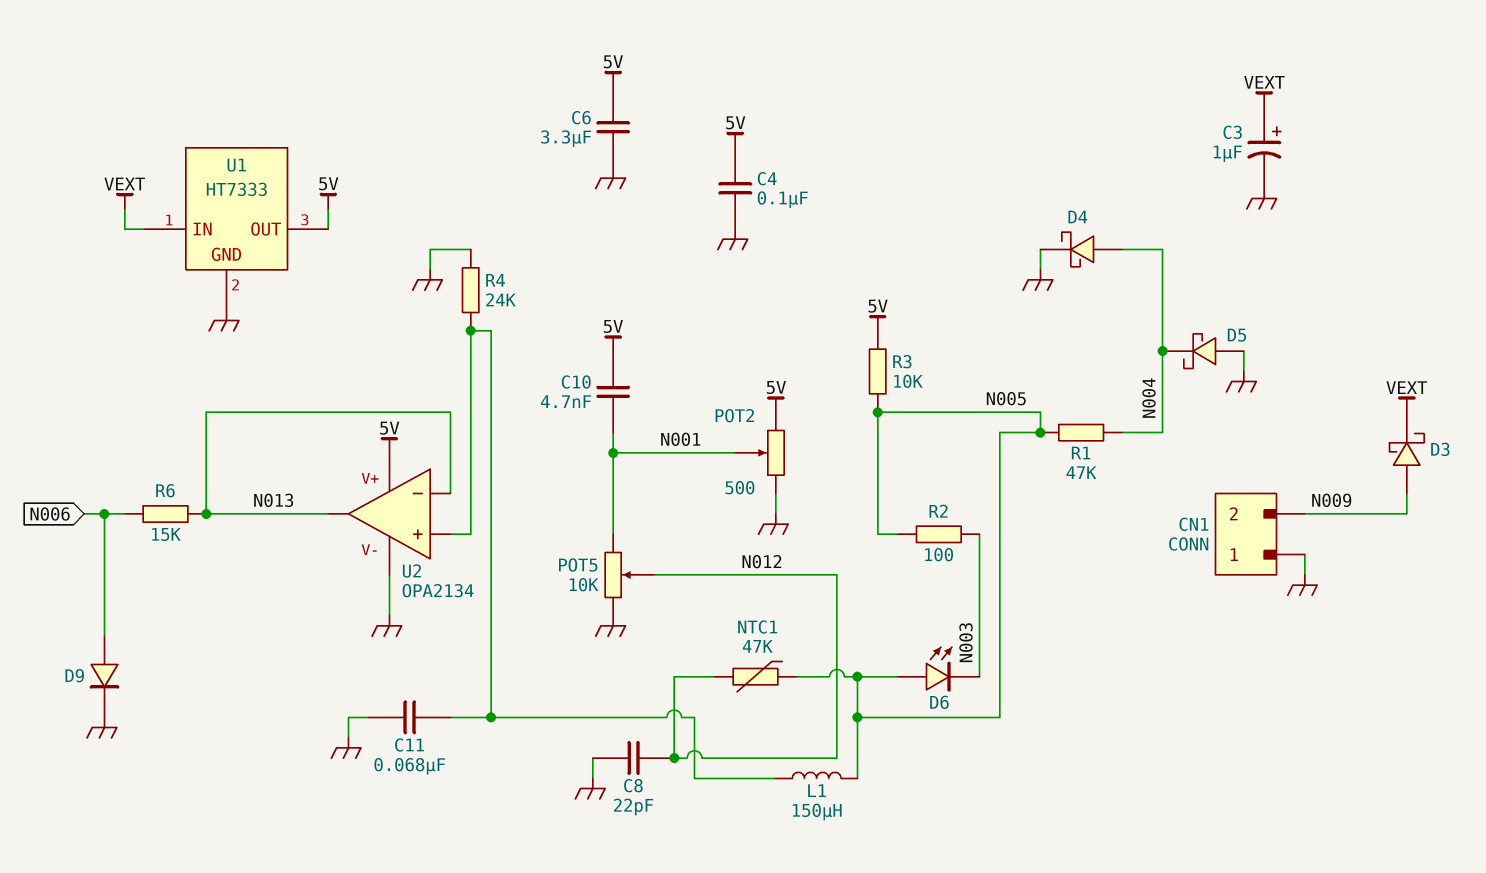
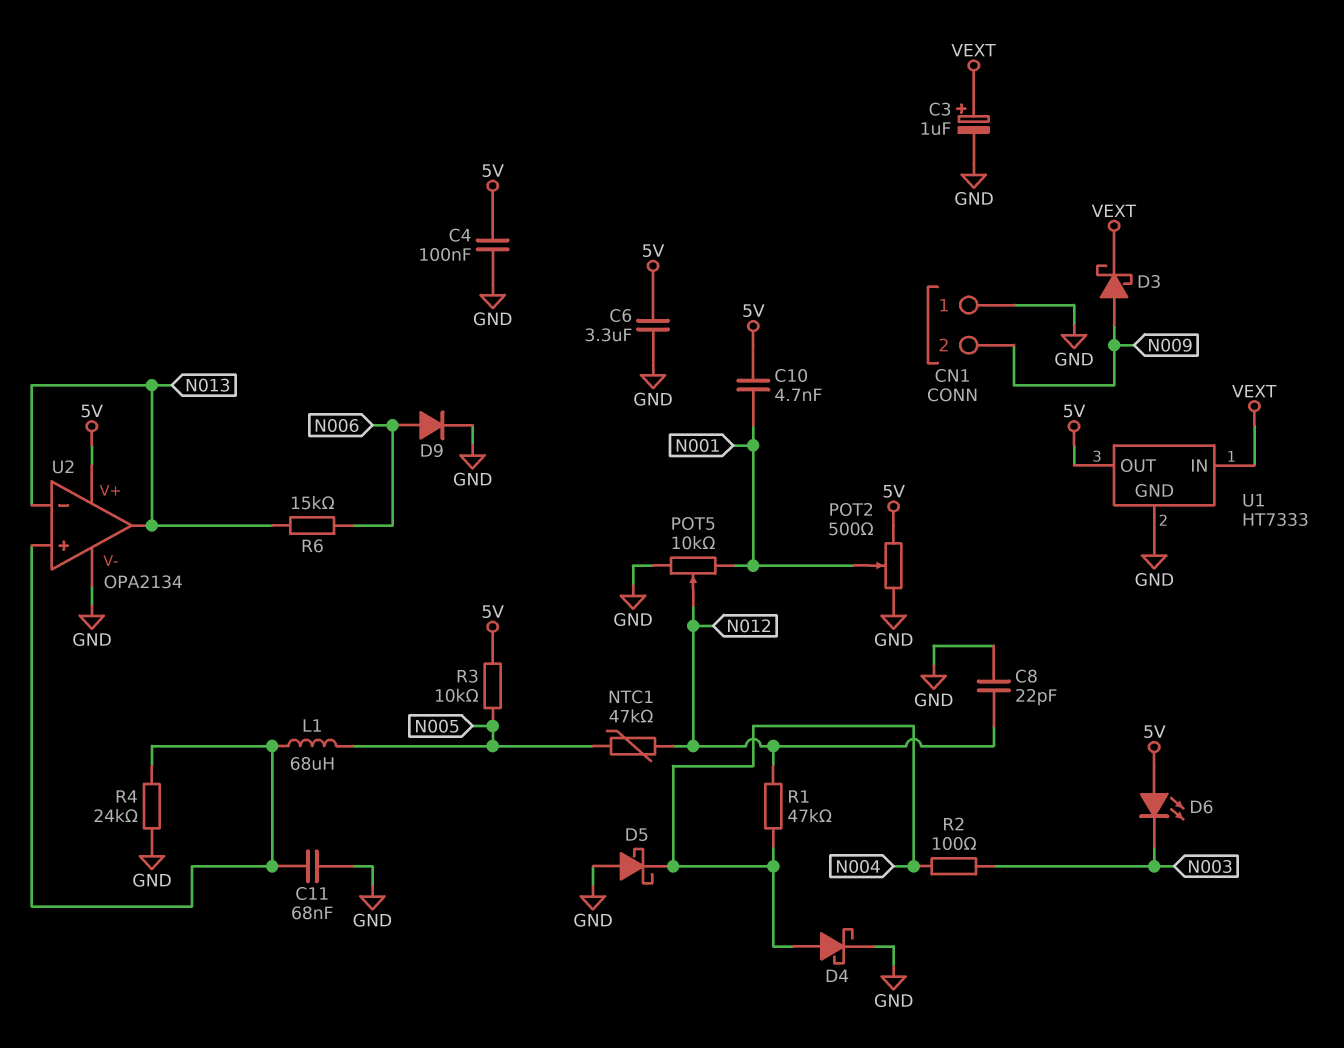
D6: LED (A N005, K N003) -> LED (A 5V, K N003)
L1: 150uH (N005, U2/in+) -> 68uH (N005, U2/in+)
R1: 47k (N004, N005) -> 47k (N004, N012)
R2: 100 (N003, N005) -> 100 (N003, N004)

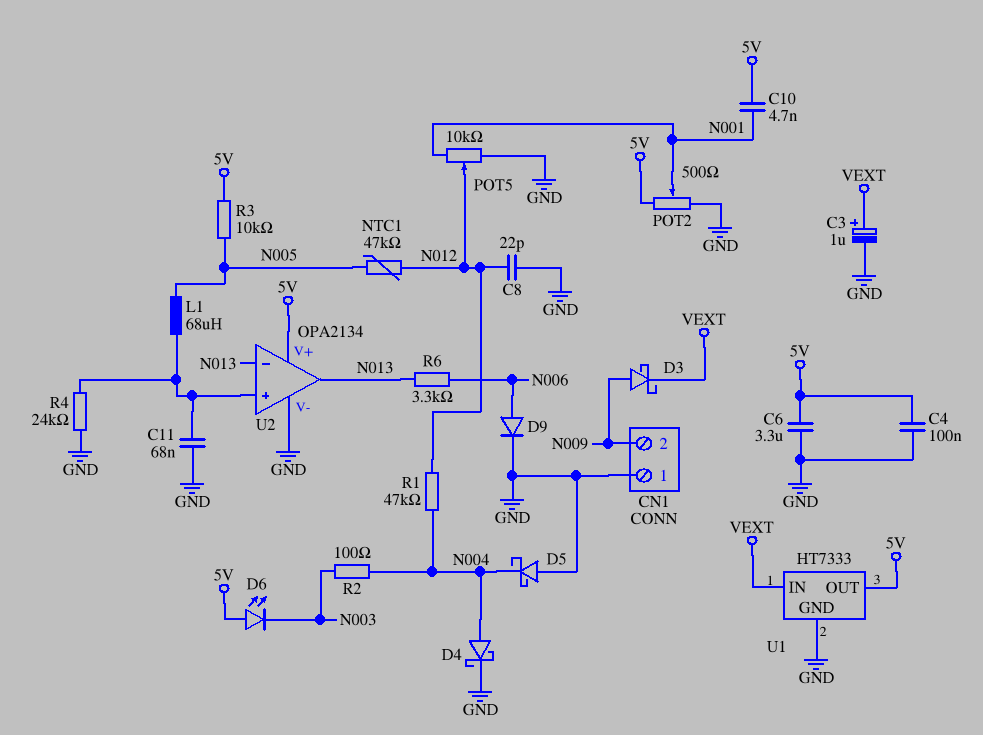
R6: 15k (N006, N013) -> 3.3k (N006, N013)

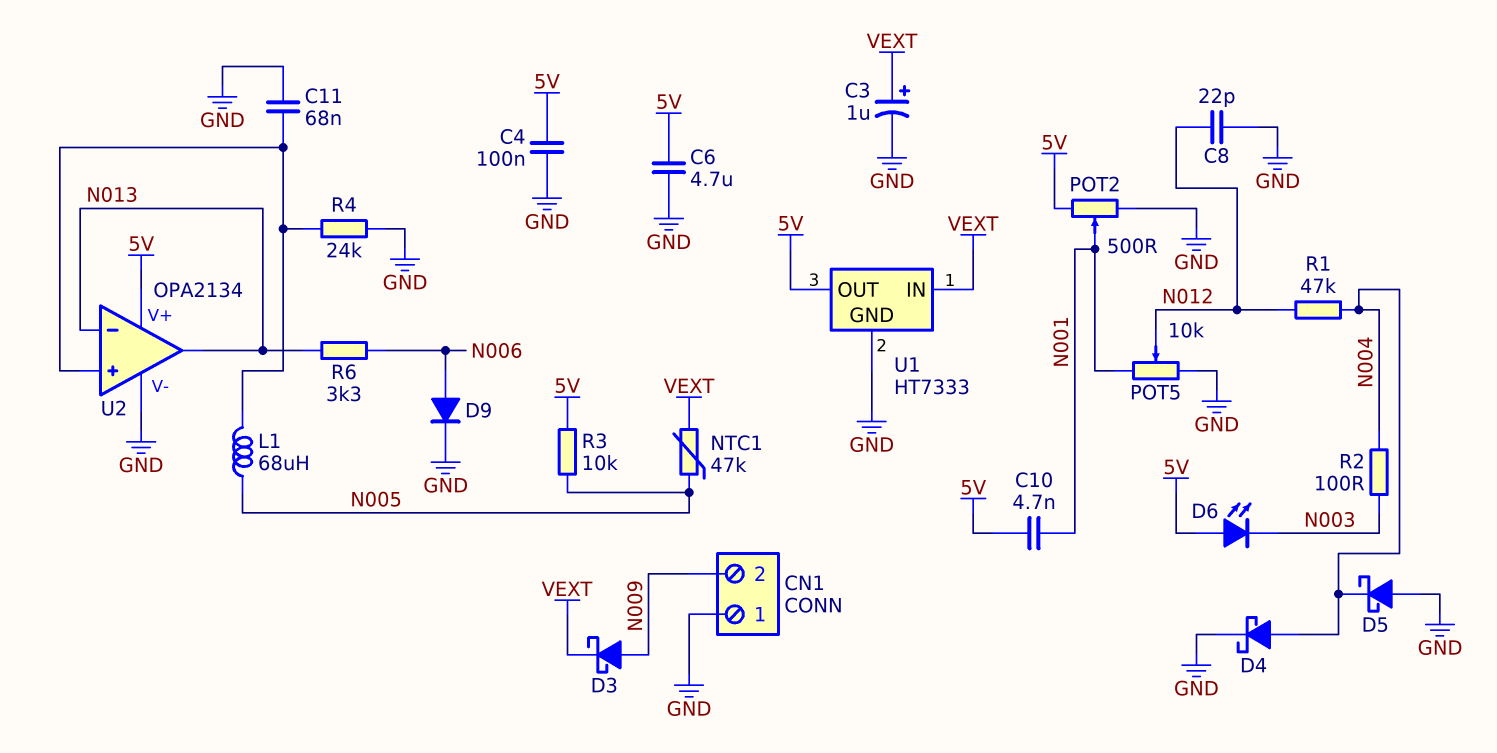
C6: 3.3uF (5V, GND) -> 4.7uF (5V, GND)
NTC1: 47k (N005, N012) -> 47k (N005, VEXT)

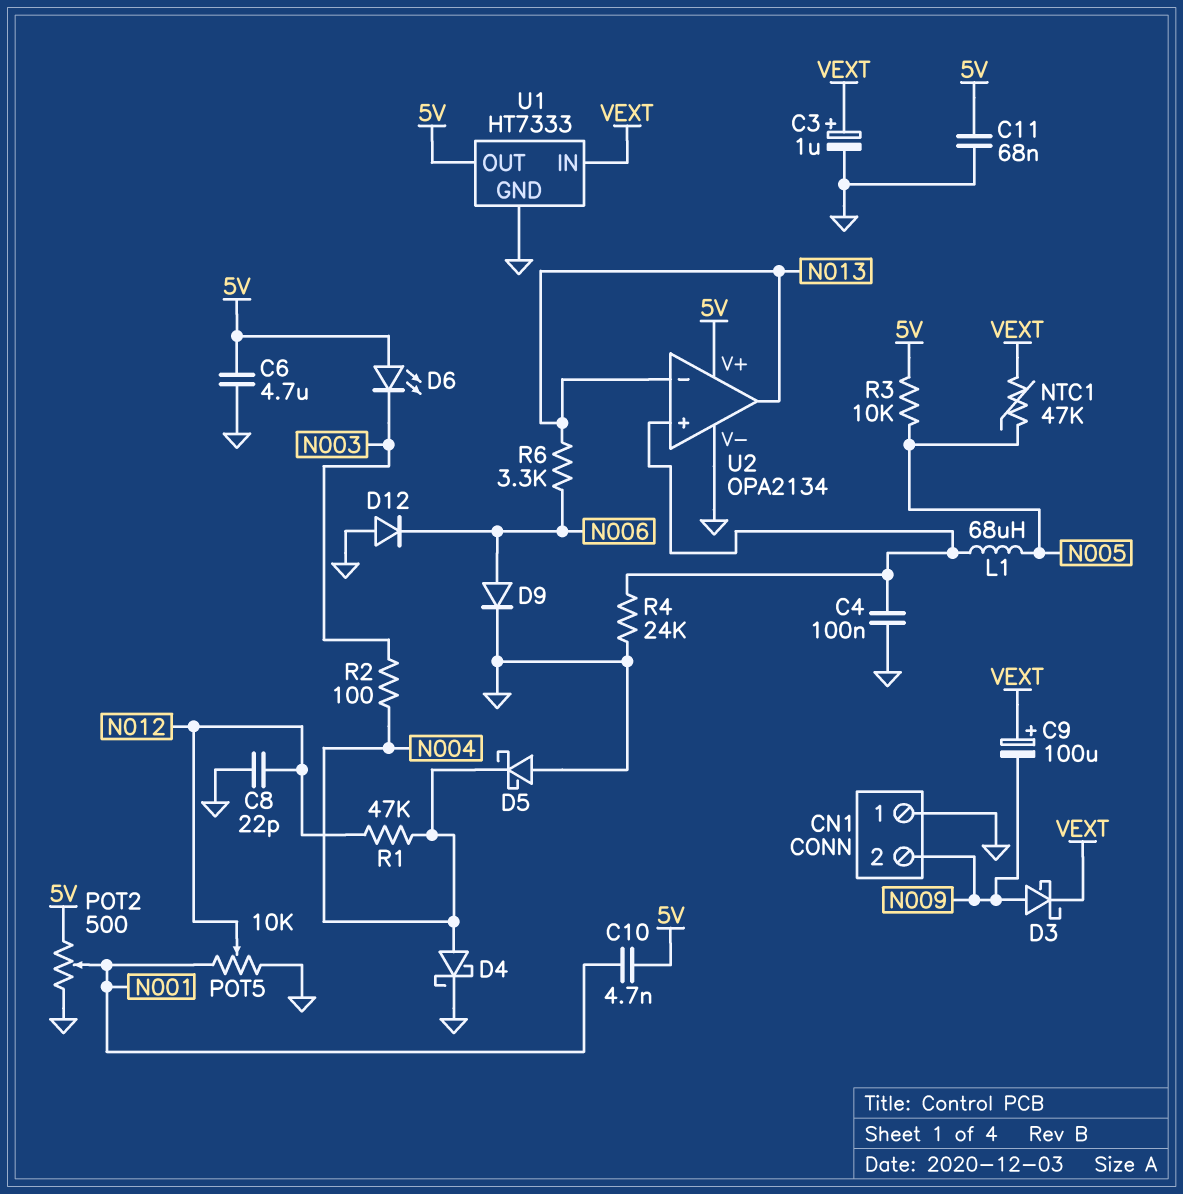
C4: 100nF (5V, GND) -> 100nF (GND, U2/in+)
C9: none -> 100uF (plus VEXT, minus N009)
C11: 68nF (GND, U2/in+) -> 68nF (5V, GND)
D12: none -> diode (A GND, K N006)

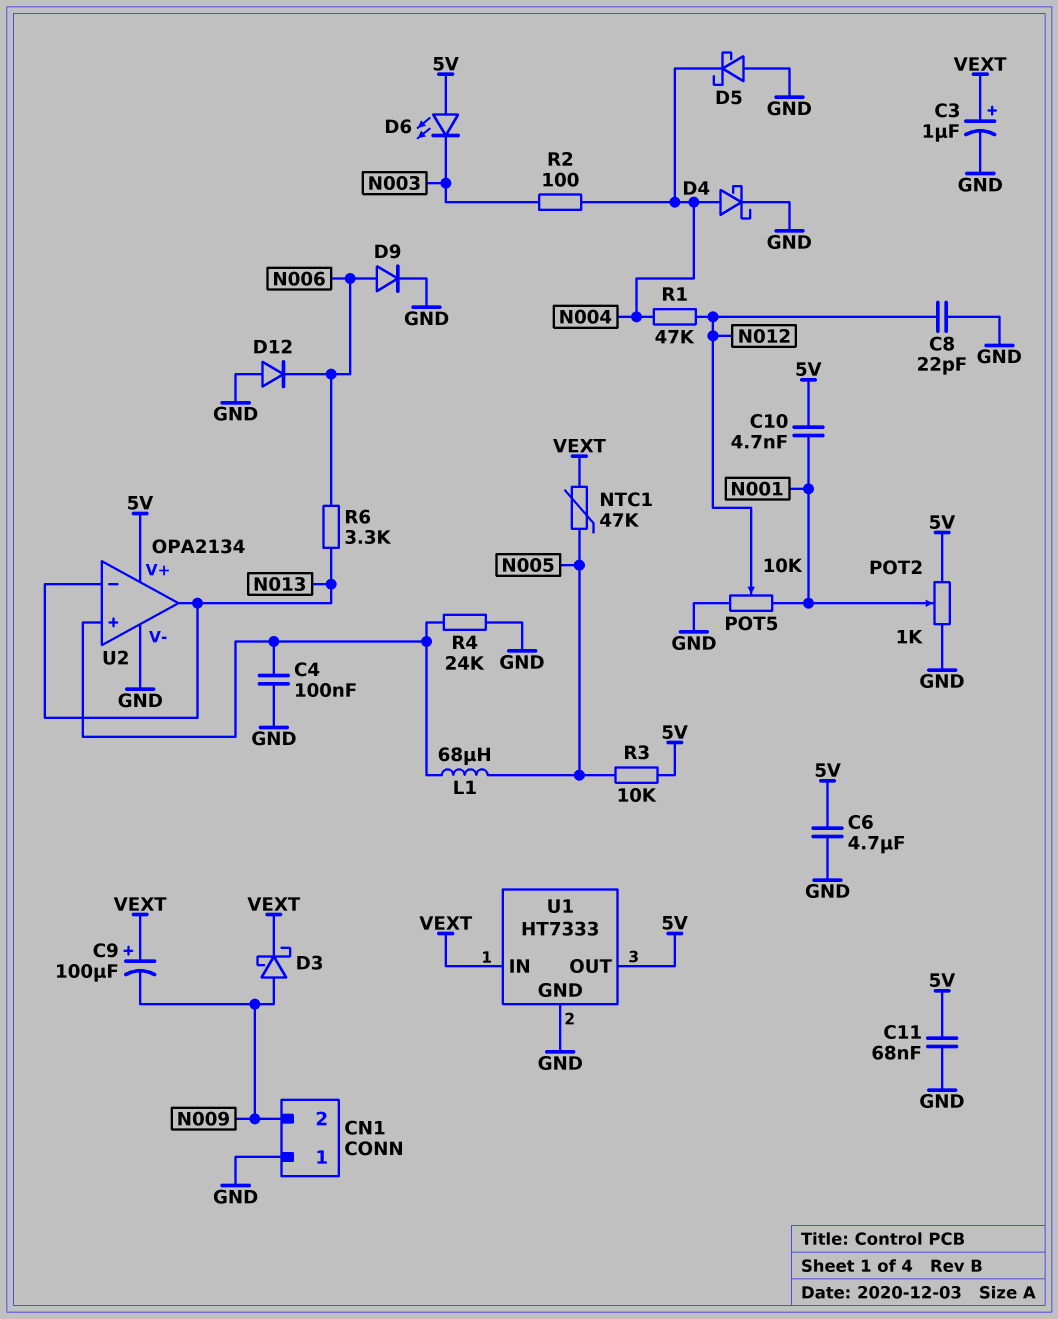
POT2: 500 (5V, GND, wiper N001) -> 1k (5V, GND, wiper N001)

